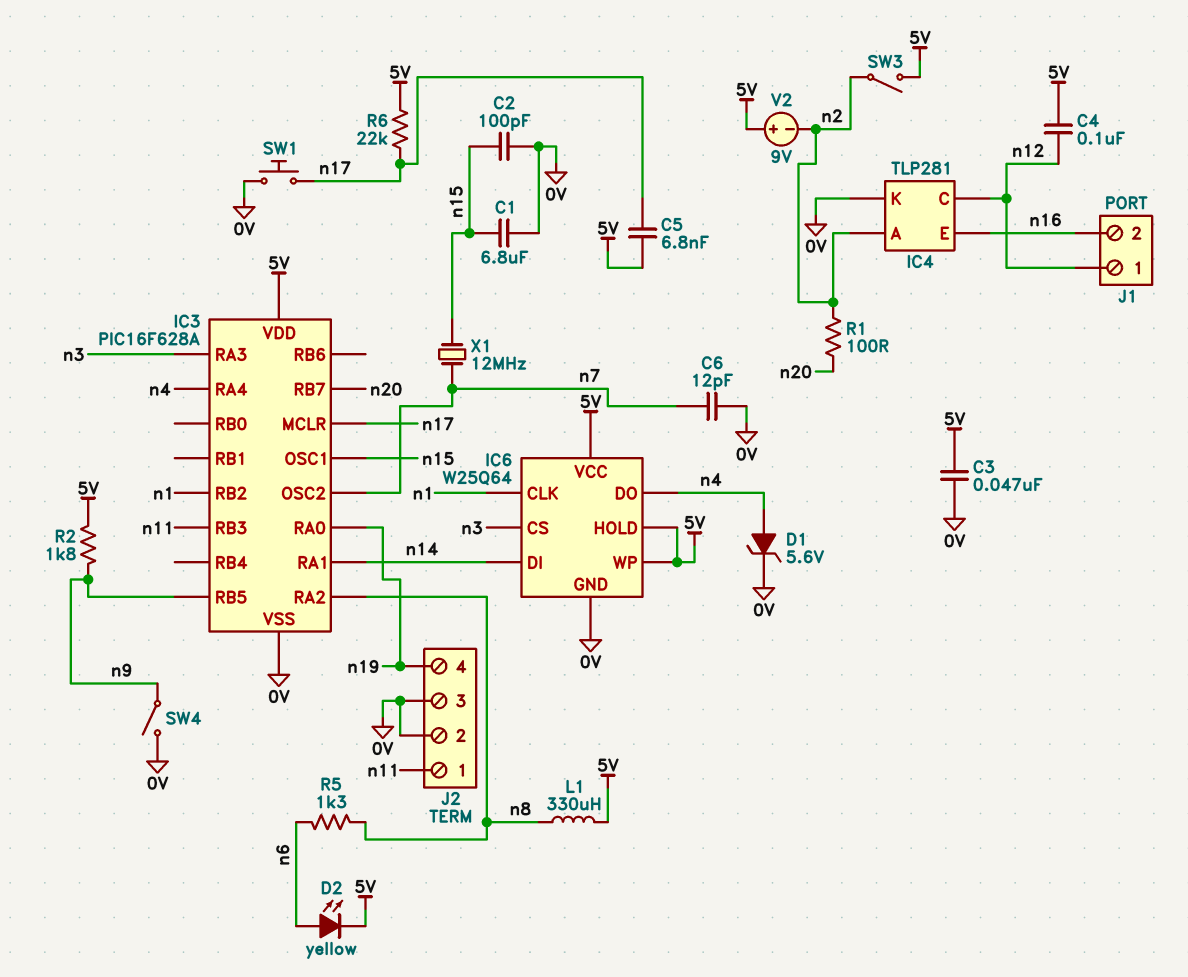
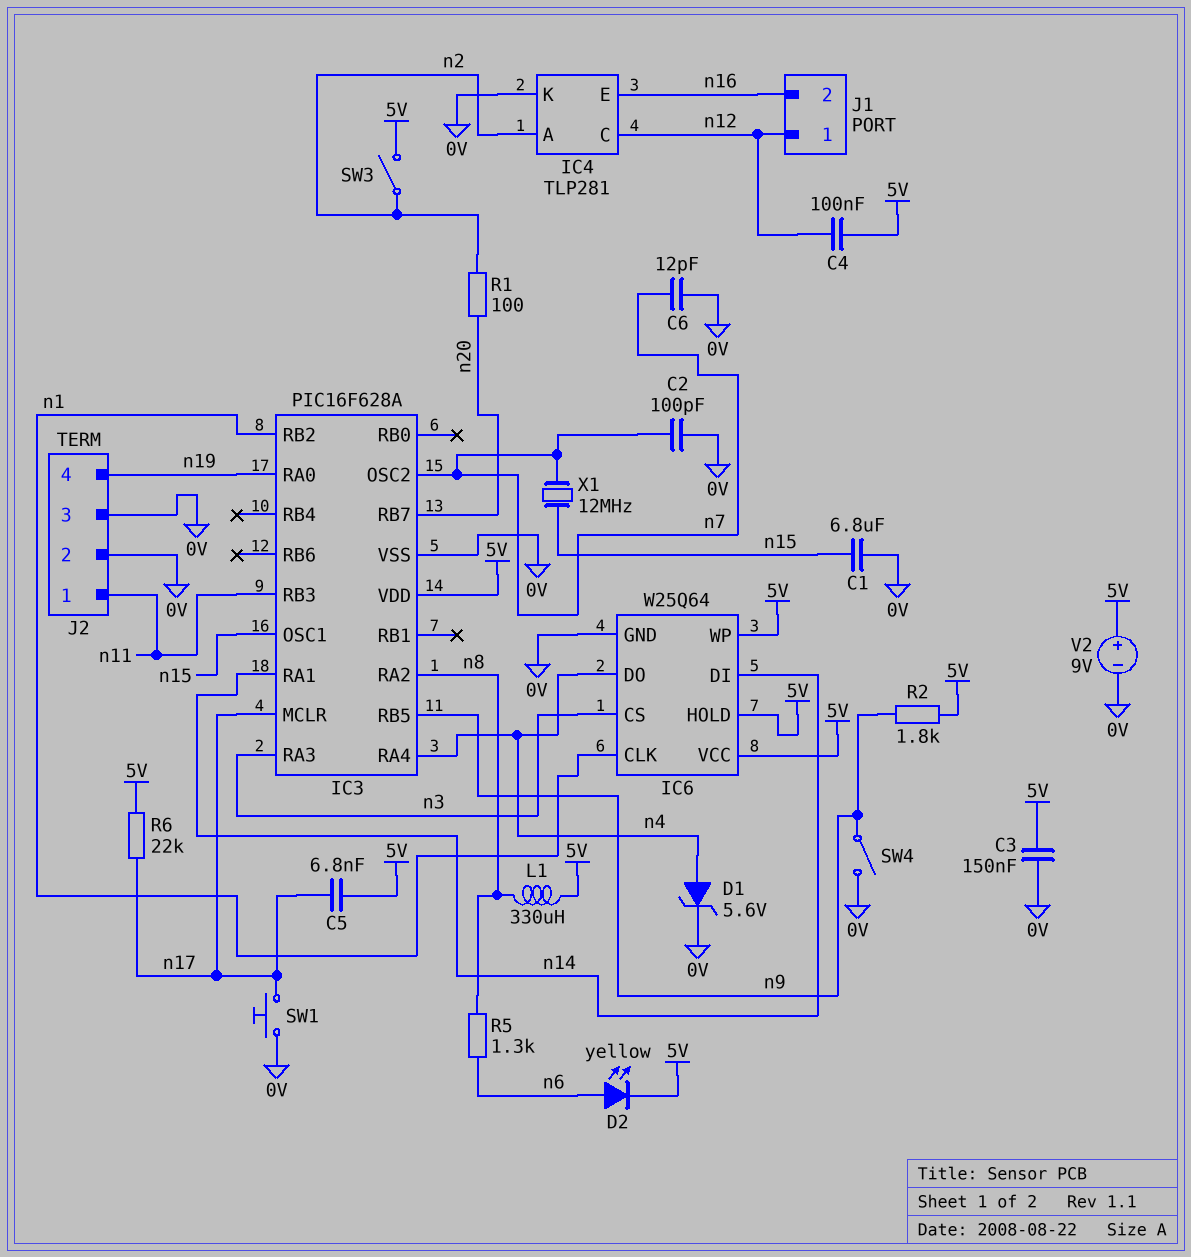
C2: 100pF (0V, n15) -> 100pF (0V, n7)
C3: 47nF (0V, 5V) -> 150nF (0V, 5V)
V2: 9V (plus 5V, minus n2) -> 9V (plus 5V, minus 0V)

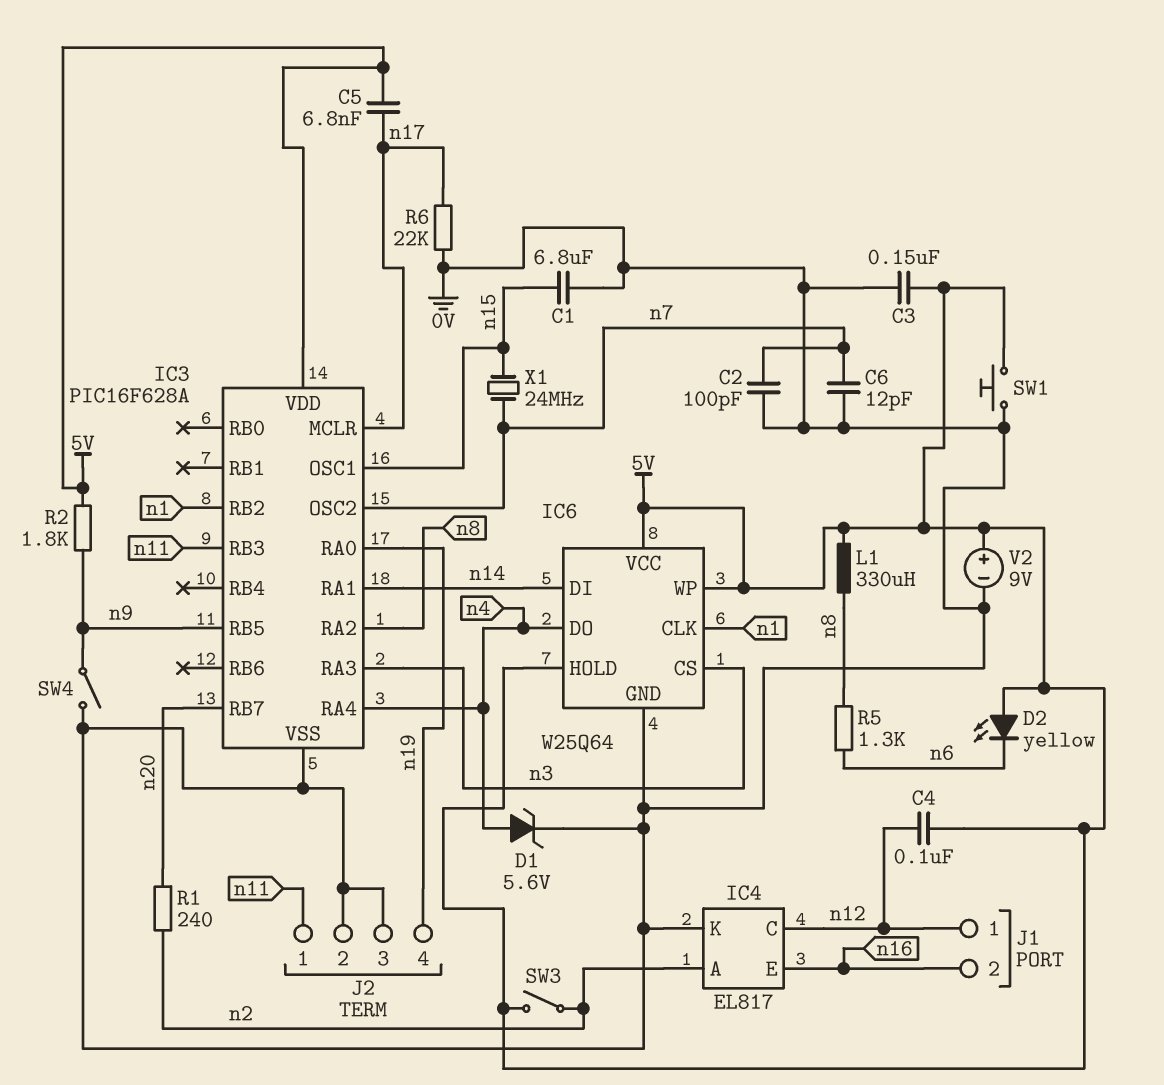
D2: LED yellow (A n6, K 5V) -> LED yellow (A 5V, K n6)
IC4: TLP281 -> EL817
R1: 100 (n2, n20) -> 240 (n2, n20)
R6: 22k (5V, n17) -> 22k (0V, n17)
SW1: button (0V, n17) -> button (0V, 5V)
X1: 12MHz (n7, n15) -> 24MHz (n7, n15)

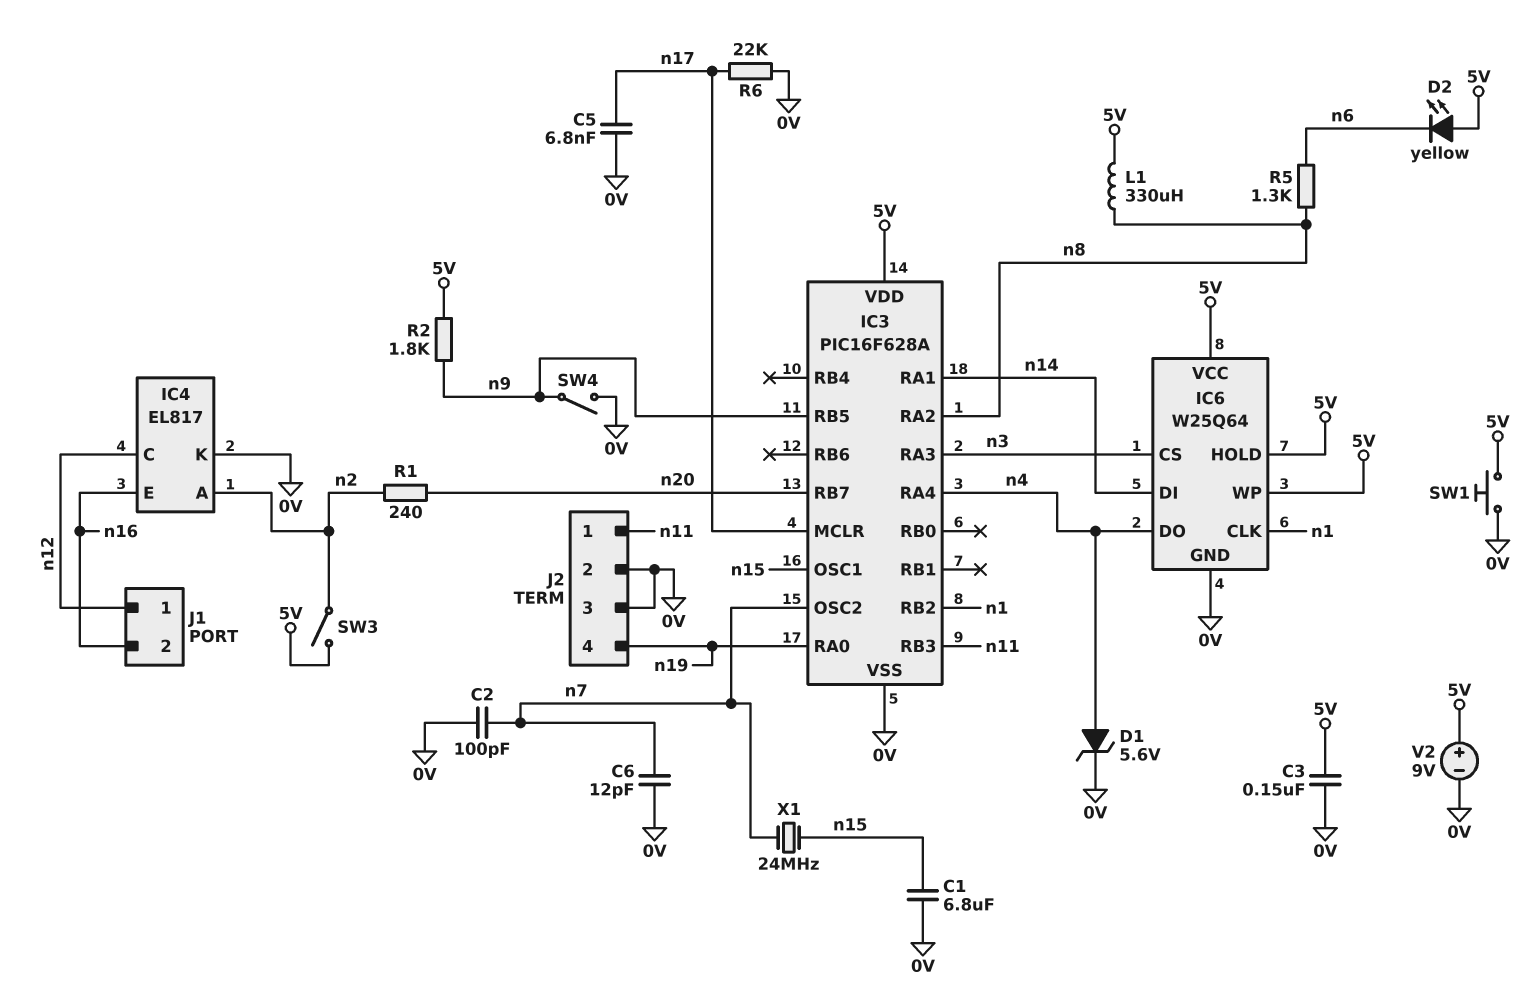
C4: 100nF (5V, n12) -> none
C5: 6.8nF (5V, n17) -> 6.8nF (0V, n17)

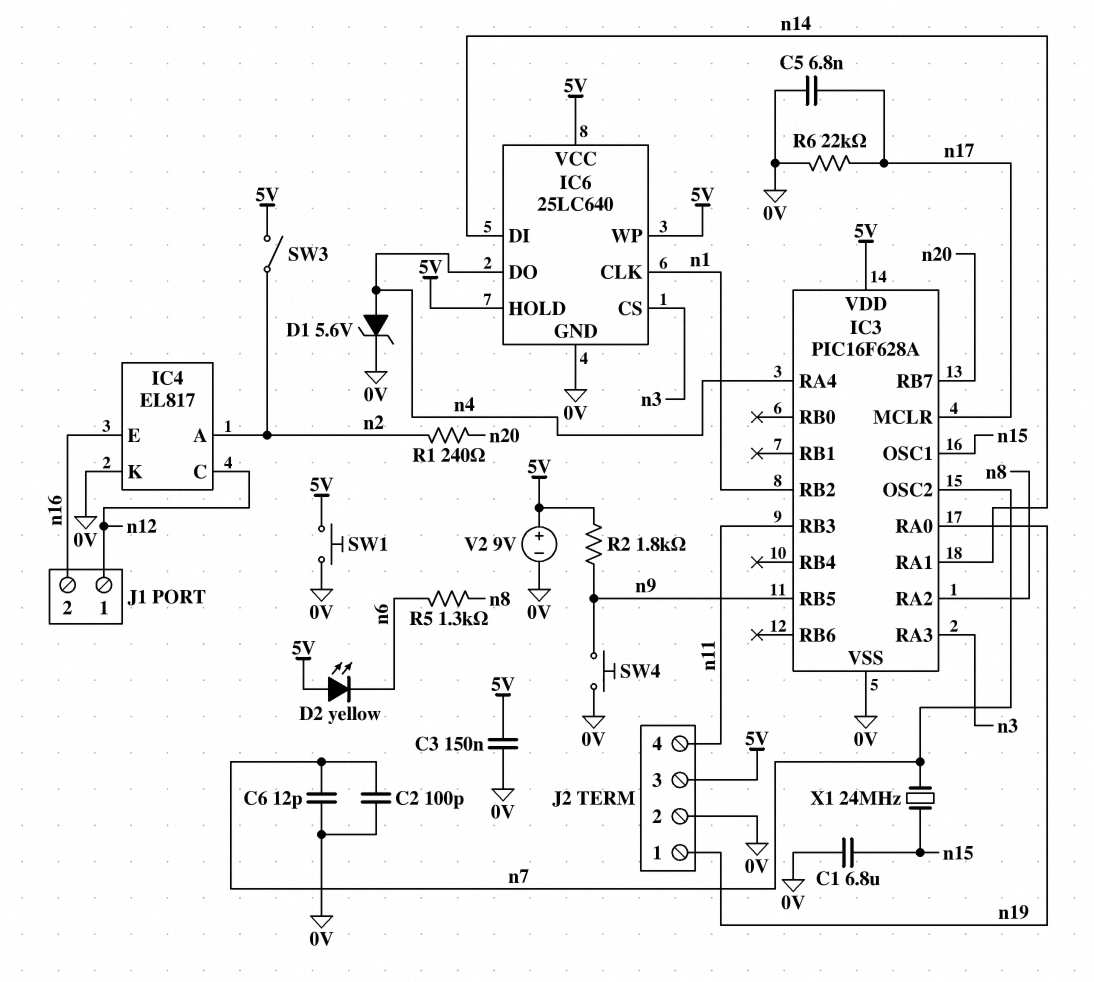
IC6: W25Q64 -> 25LC640
J2 pin 1: n11 -> n19
J2 pin 3: 0V -> 5V
J2 pin 4: n19 -> n11
L1: 330uH (5V, n8) -> none
SW4: switch (0V, n9) -> button (0V, n9)

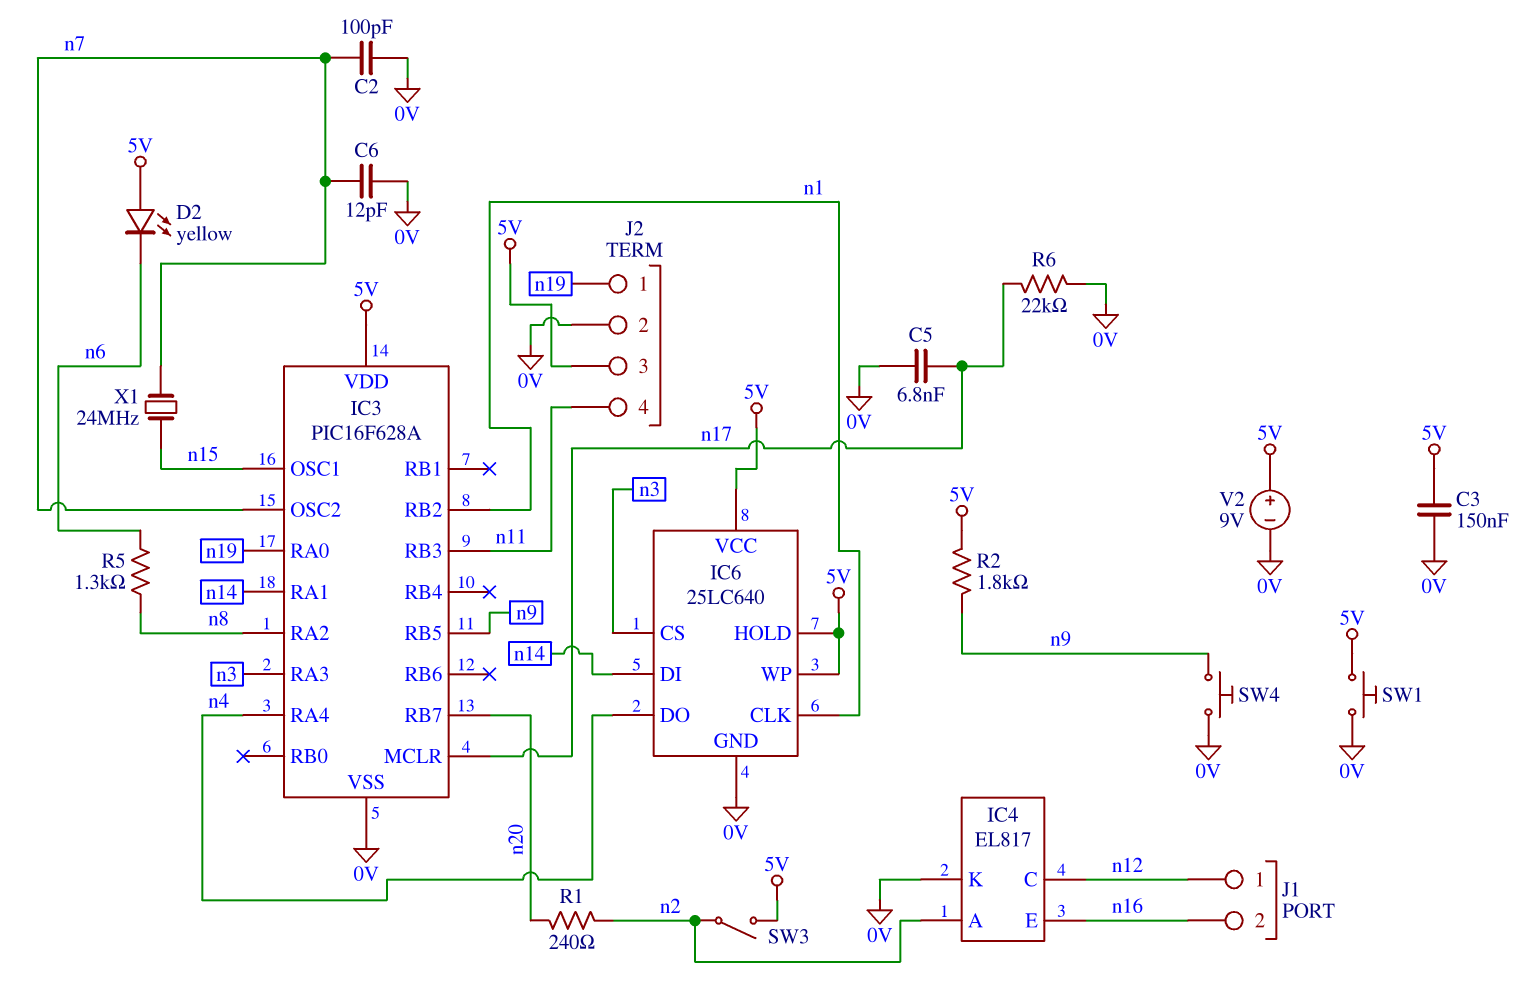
C1: 6.8uF (0V, n15) -> none
D1: zener 5.6V (A n4, K 0V) -> none

